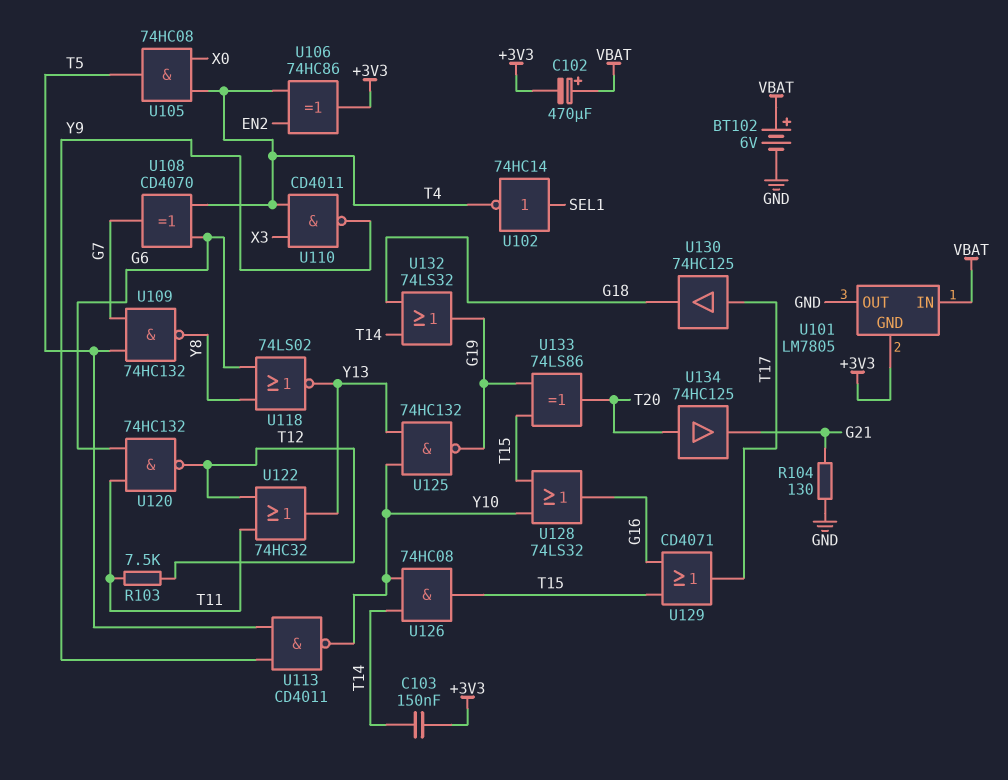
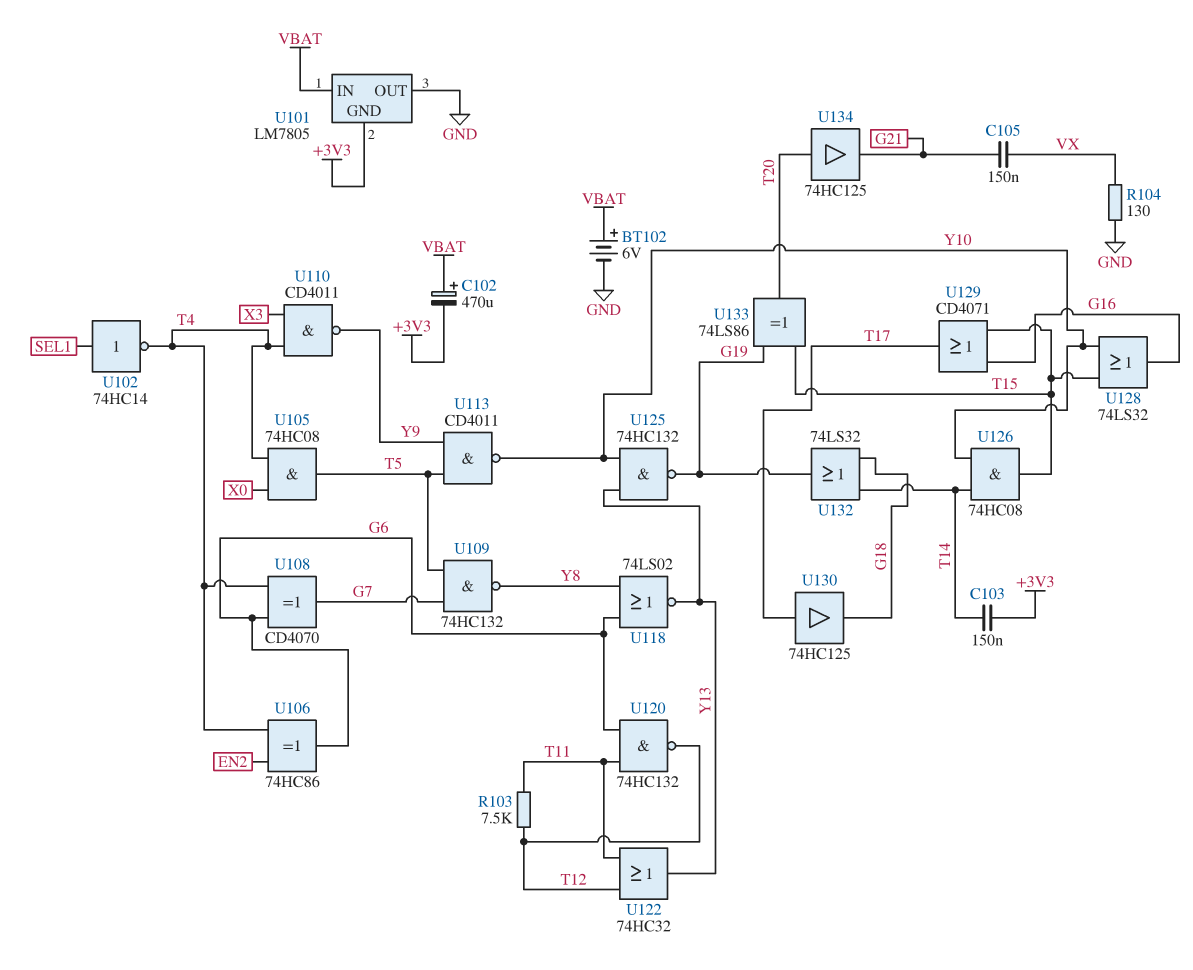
C105: none -> 150nF (G21, VX)
R104: 130 (G21, GND) -> 130 (GND, VX)
U106: XOR 74HC86 (in EN2, in T4, out +3V3) -> XOR 74HC86 (in EN2, in T4, out G6)

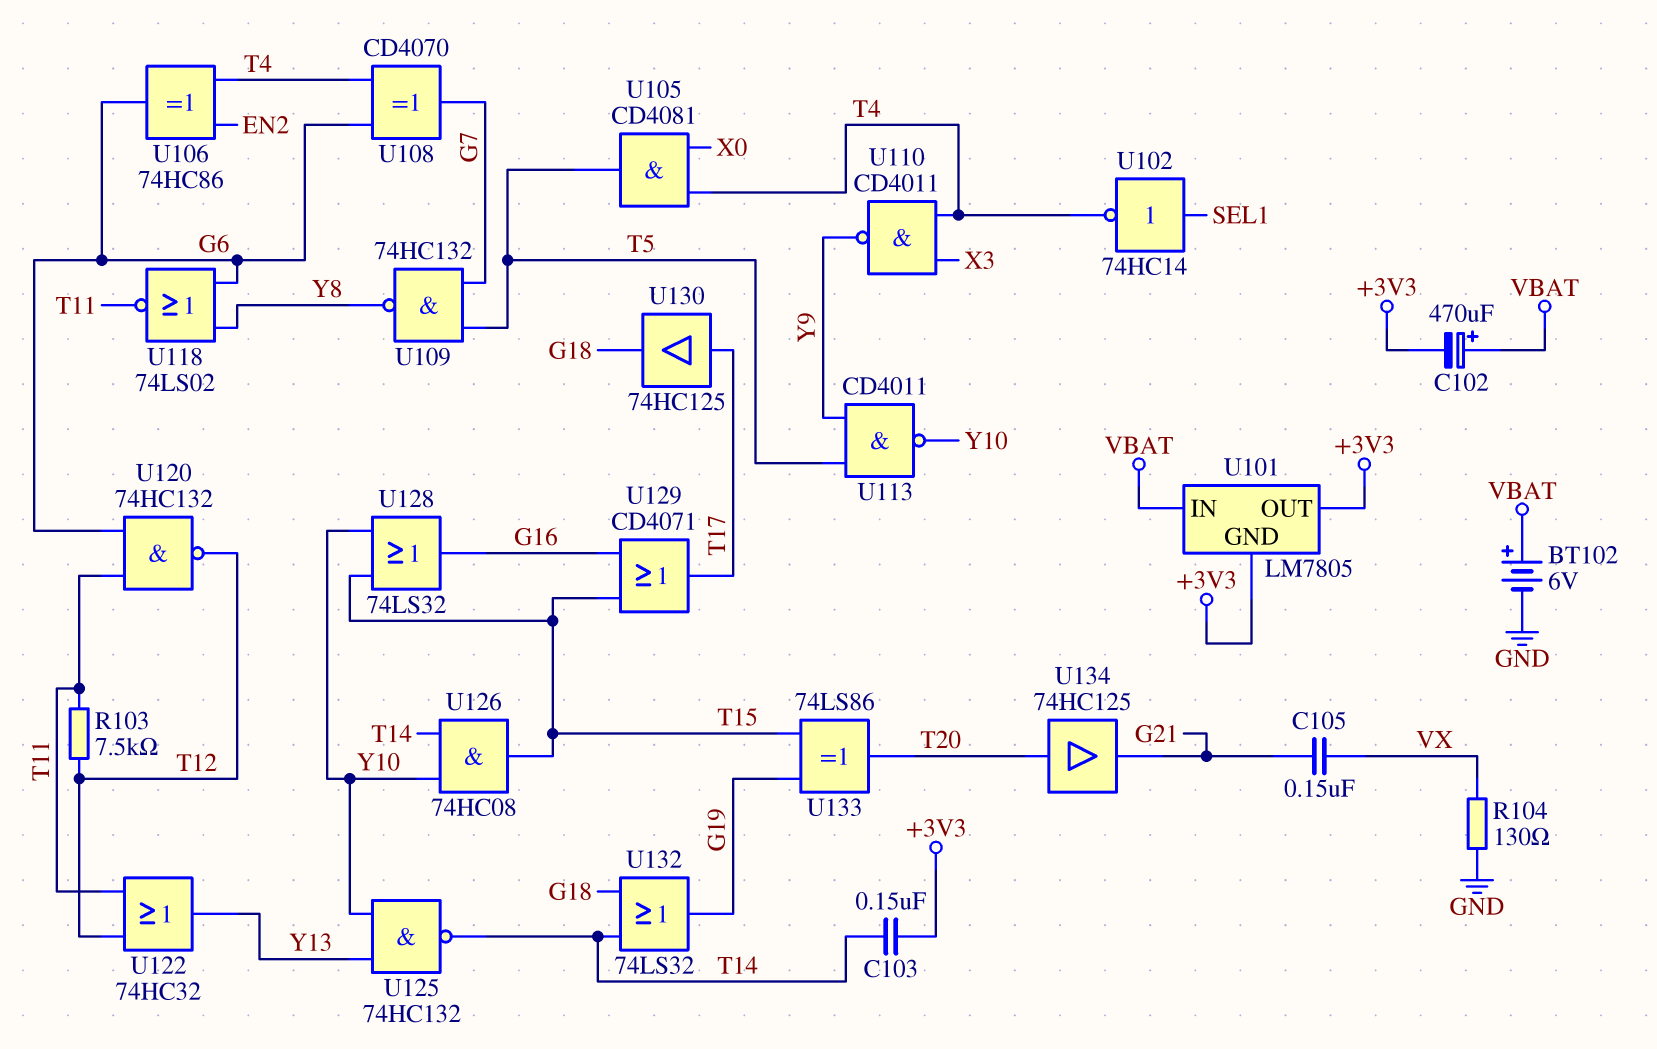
U101 pin OUT: GND -> +3V3
U105: AND 74HC08 (in T4, in X0, out T5) -> AND CD4081 (in T4, in X0, out T5)
U118: NOR 74LS02 (in G6, in Y8, out Y13) -> NOR 74LS02 (in G6, in Y8, out T11)
U125: NAND 74HC132 (in Y10, in Y13, out G19) -> NAND 74HC132 (in Y10, in Y13, out T14)

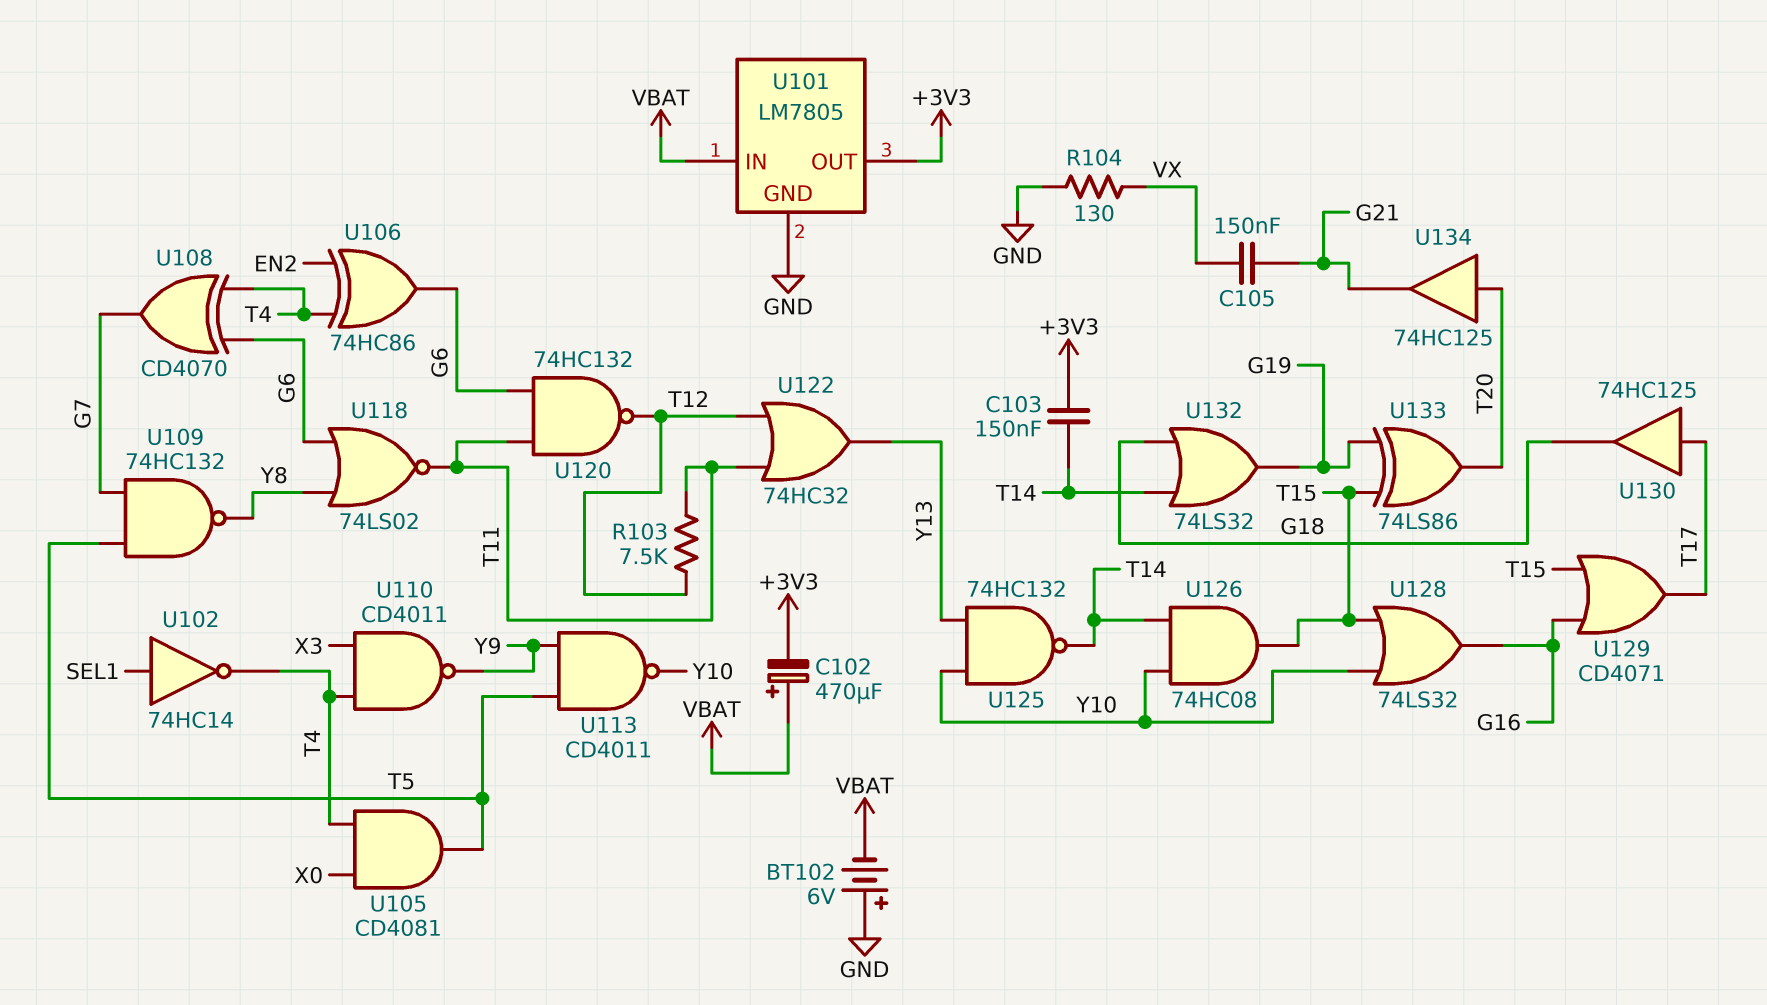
BT102: 6V (plus VBAT, minus GND) -> 6V (plus GND, minus VBAT)
U101 pin GND: +3V3 -> GND

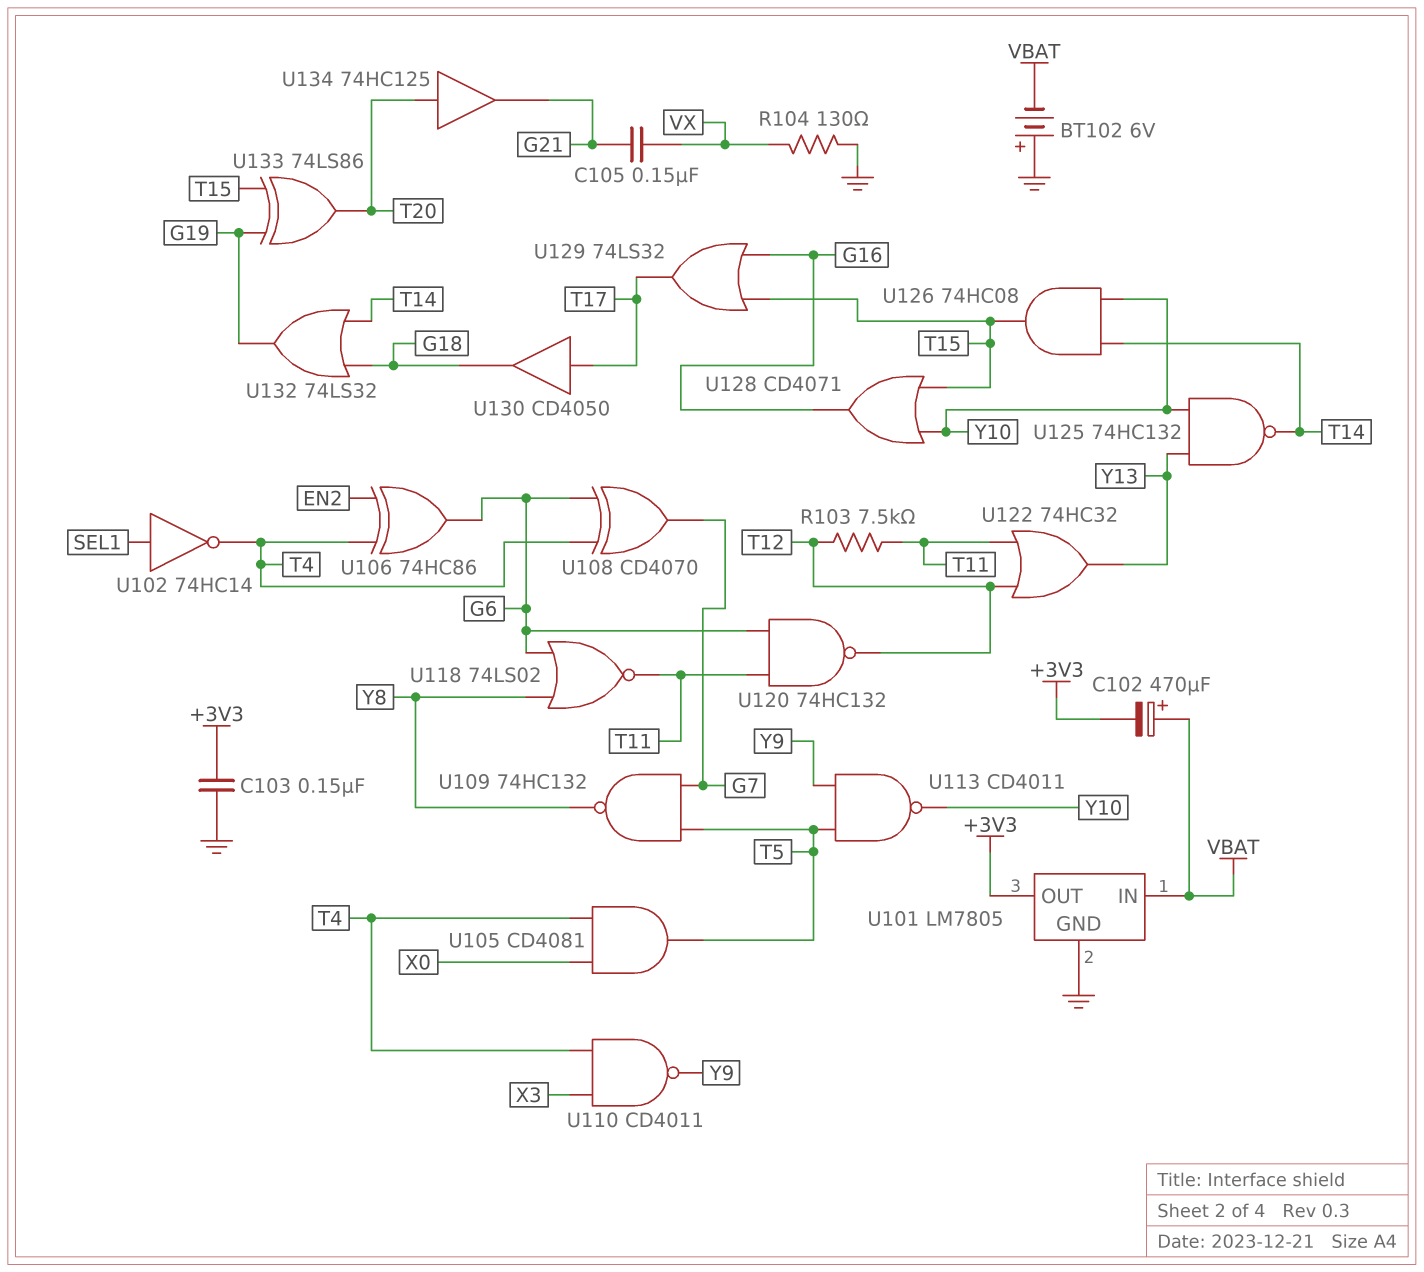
C103: 150nF (+3V3, T14) -> 150nF (+3V3, GND)
U128: OR 74LS32 (in T15, in Y10, out G16) -> OR CD4071 (in T15, in Y10, out G16)
U129: OR CD4071 (in G16, in T15, out T17) -> OR 74LS32 (in G16, in T15, out T17)
U130: buffer 74HC125 (in T17, out G18) -> buffer CD4050 (in T17, out G18)

